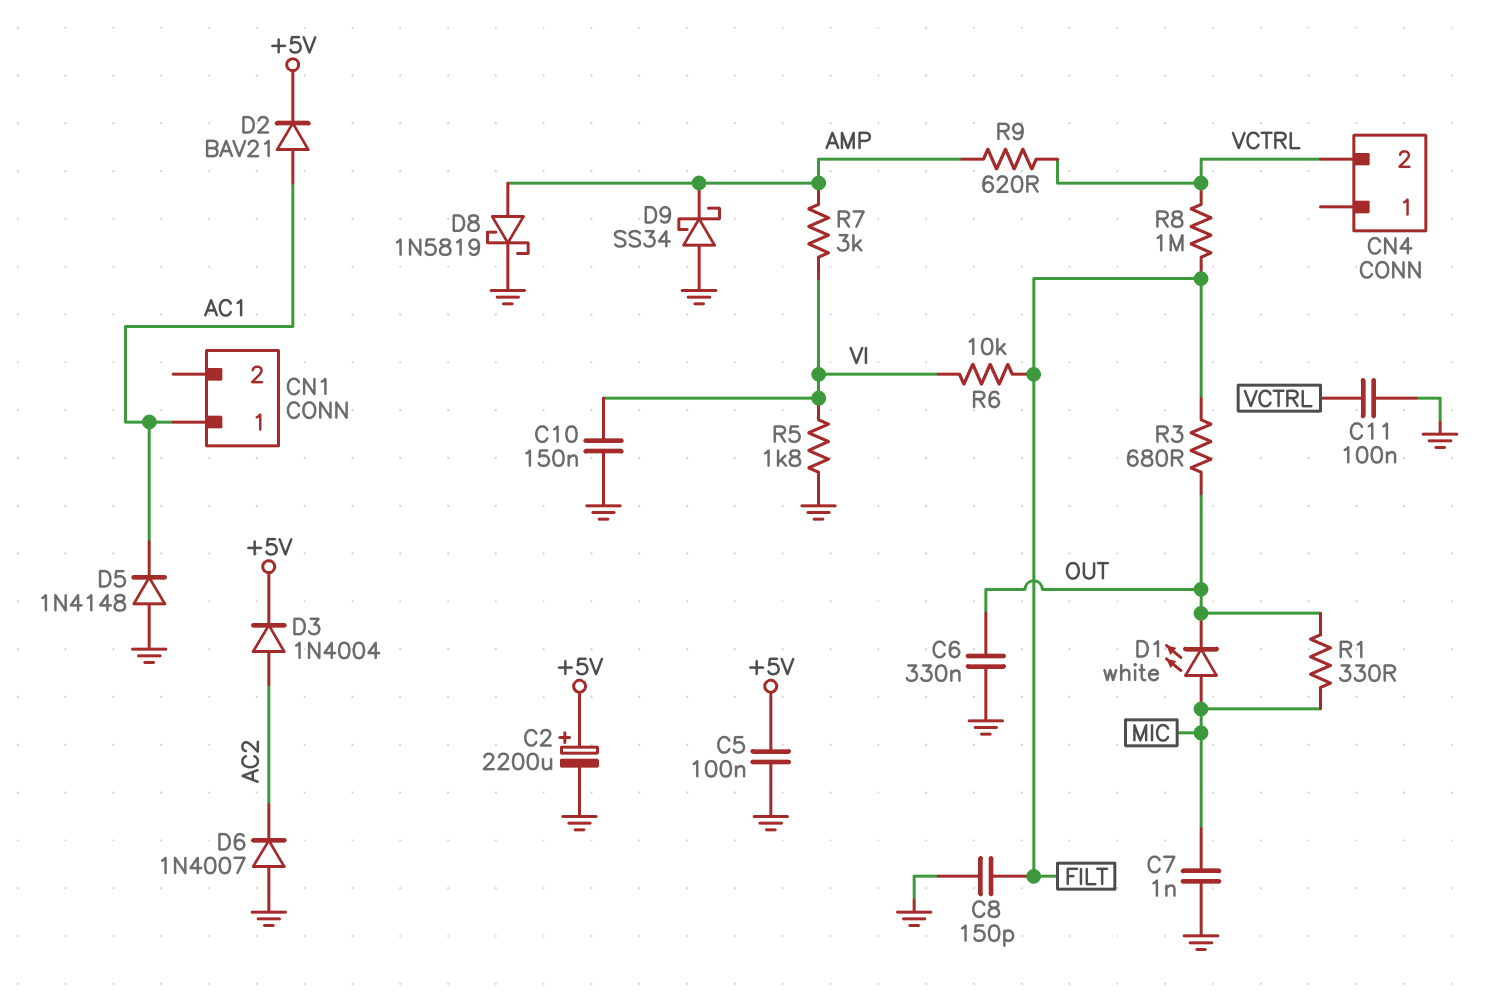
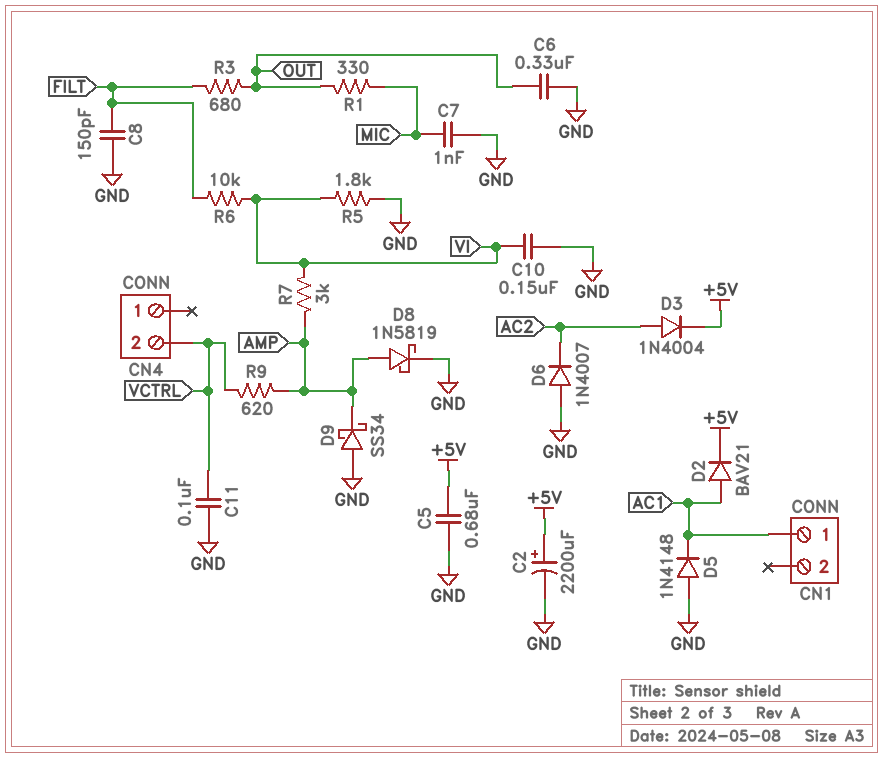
C5: 100nF (+5V, GND) -> 680nF (+5V, GND)
D1: LED white (A MIC, K OUT) -> none
R8: 1M (FILT, VCTRL) -> none

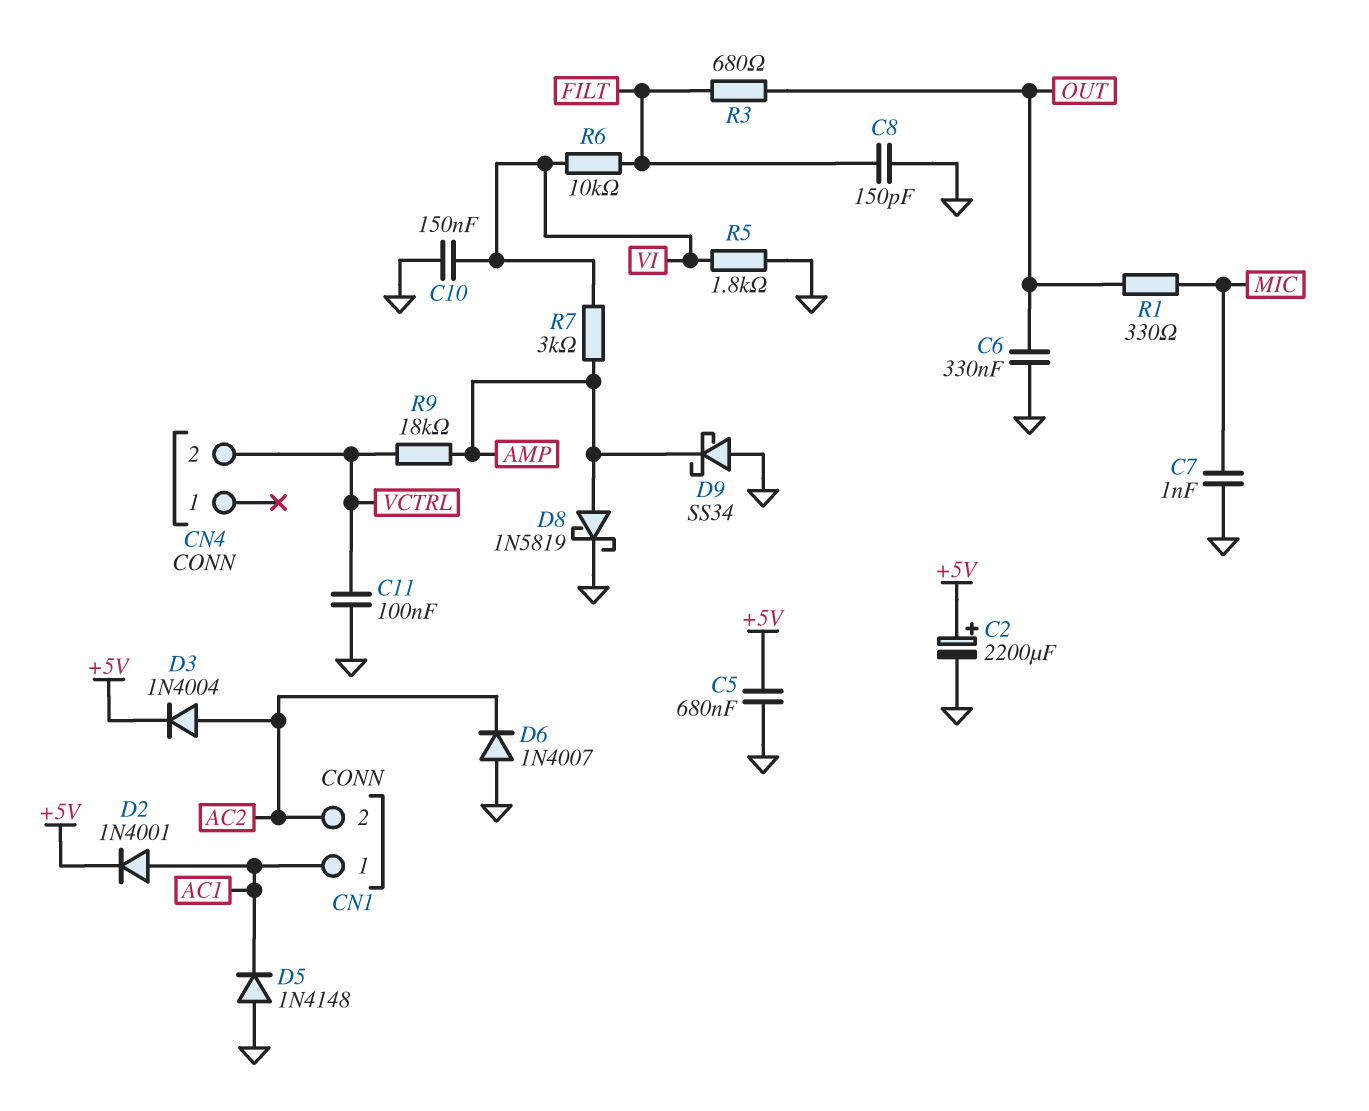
CN1 pin 2: none -> AC2
D2: diode BAV21 (A AC1, K +5V) -> diode 1N4001 (A AC1, K +5V)
R9: 620 (AMP, VCTRL) -> 18k (AMP, VCTRL)

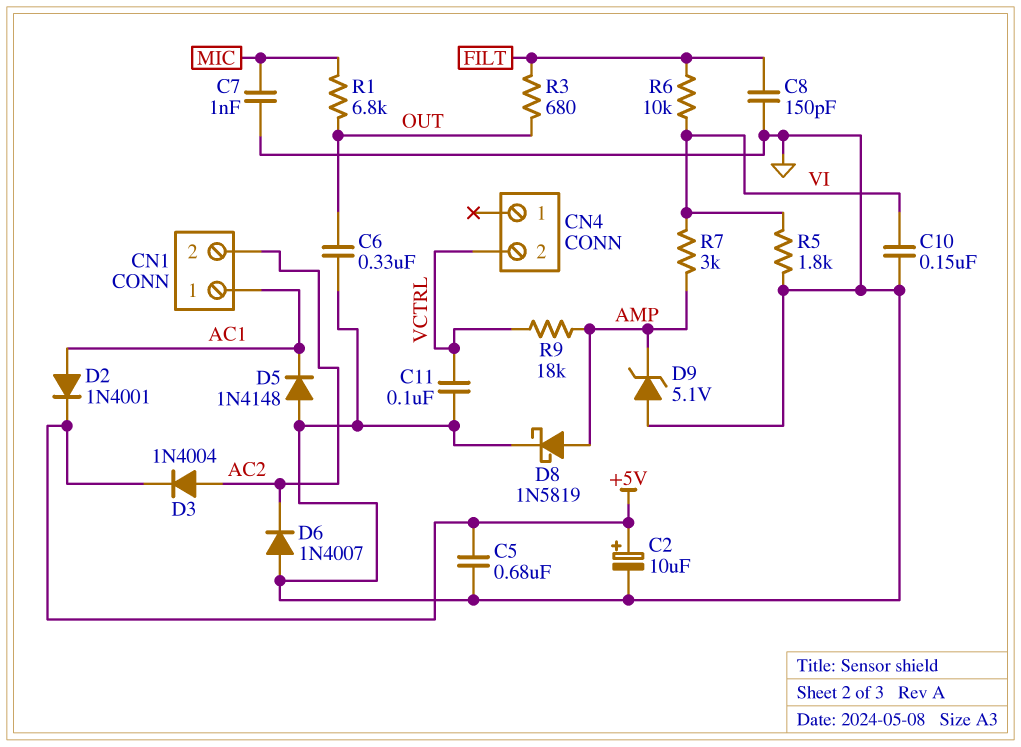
C2: 2200uF (plus +5V, minus GND) -> 10uF (plus +5V, minus GND)
D9: schottky SS34 (A GND, K AMP) -> zener 5.1V (A GND, K AMP)
R1: 330 (MIC, OUT) -> 6.8k (MIC, OUT)

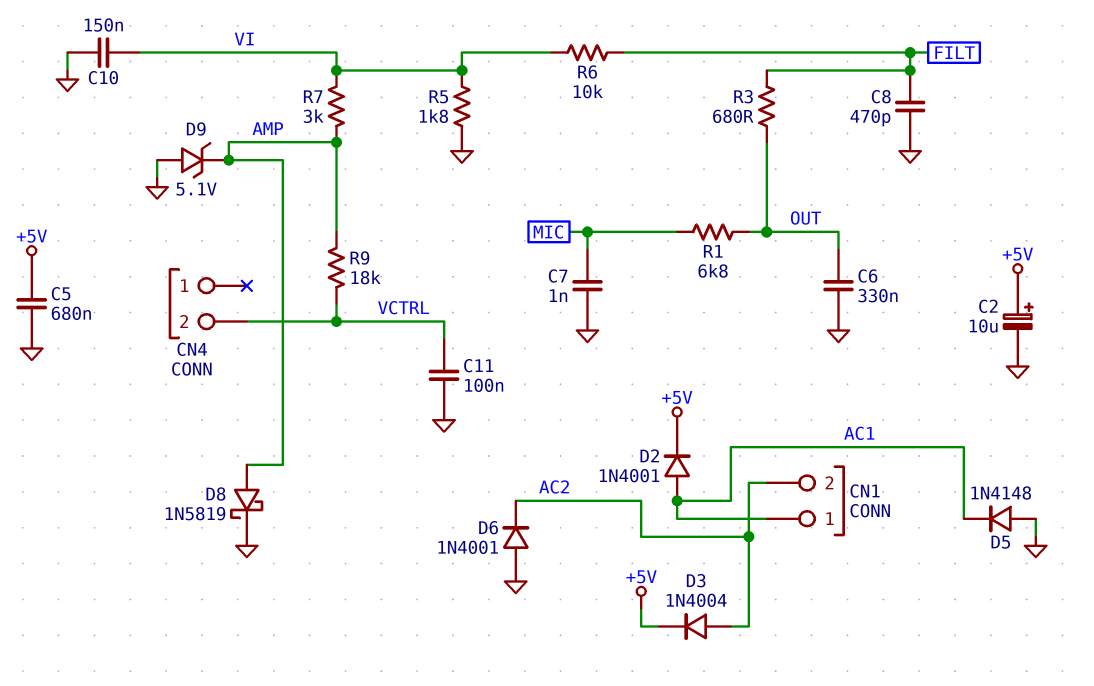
C8: 150pF (FILT, GND) -> 470pF (FILT, GND)
D6: diode 1N4007 (A GND, K AC2) -> diode 1N4001 (A GND, K AC2)

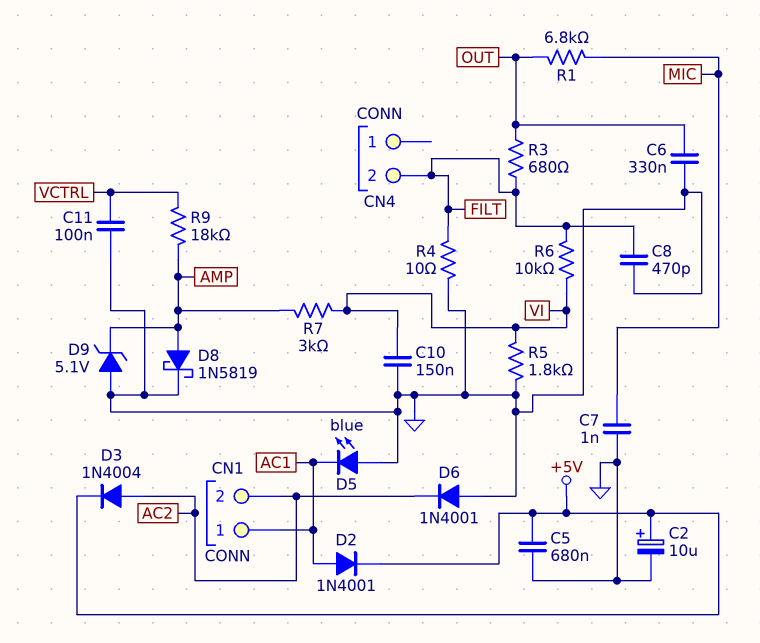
CN4 pin 2: VCTRL -> FILT
D5: diode 1N4148 (A GND, K AC1) -> LED blue (A GND, K AC1)
R4: none -> 10 (FILT, GND)

